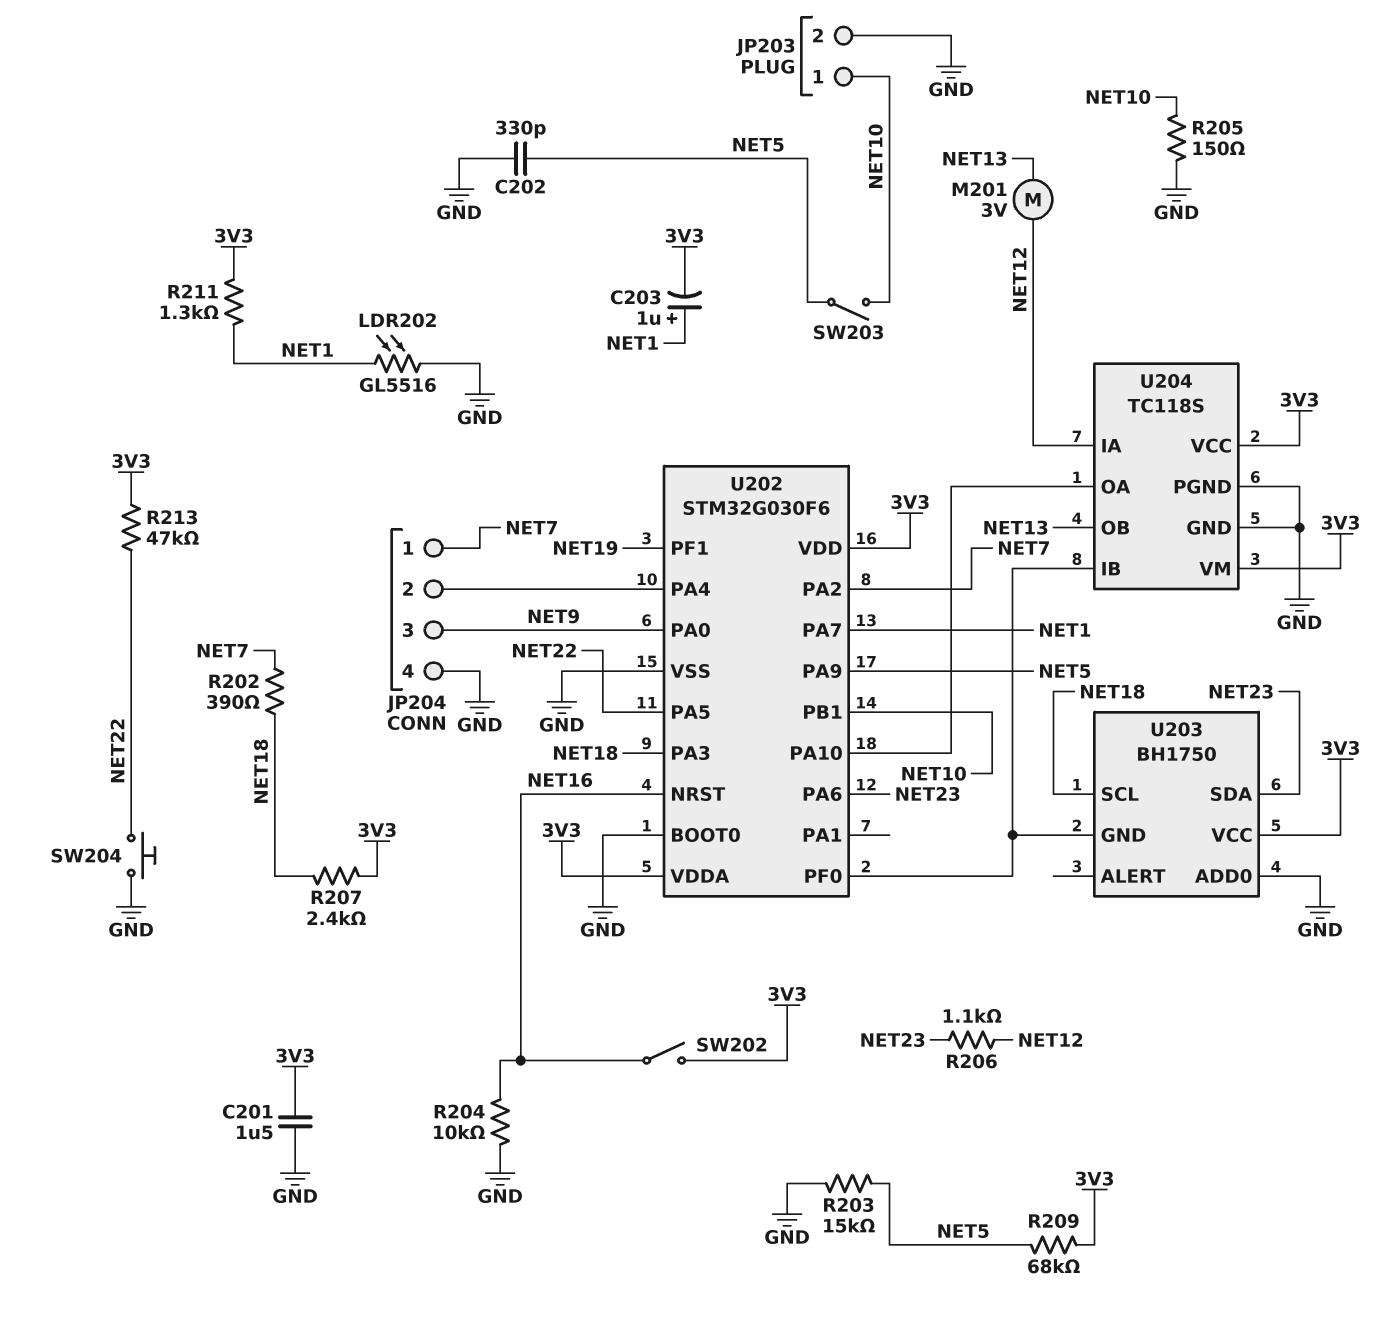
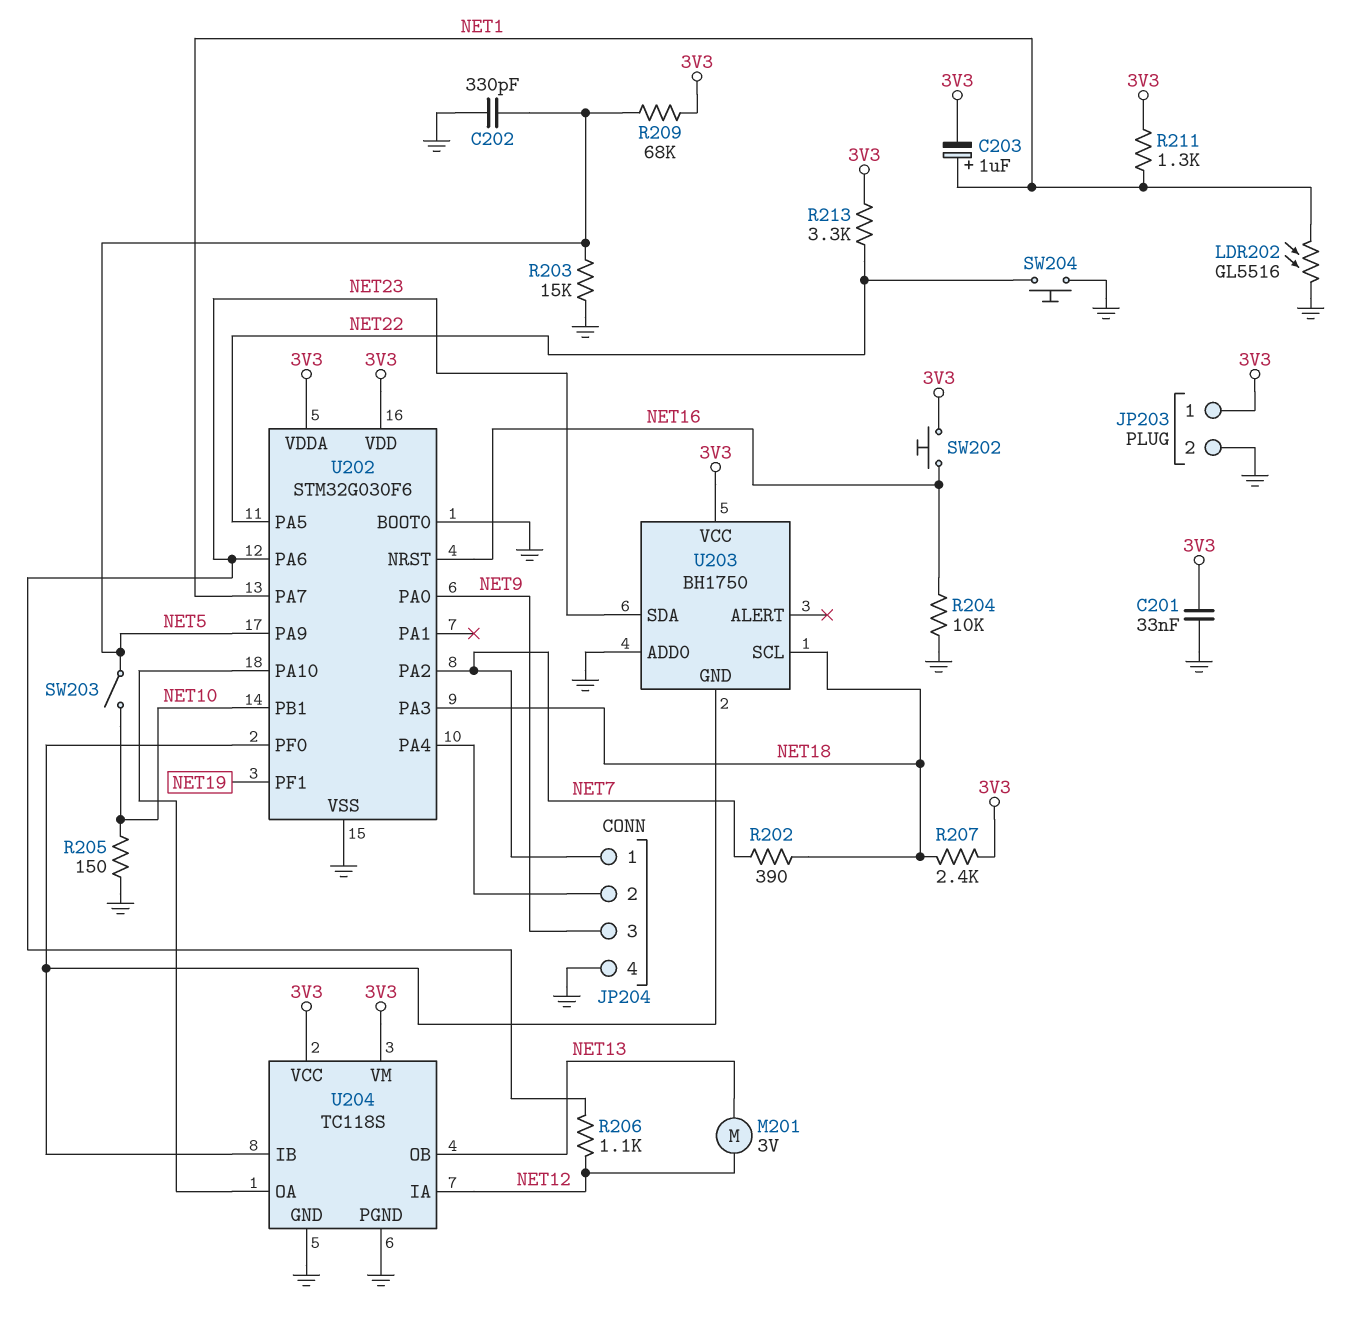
C201: 1.5uF (3V3, GND) -> 33nF (3V3, GND)
JP203 pin 1: NET10 -> 3V3
R213: 47k (3V3, NET22) -> 3.3k (3V3, NET22)
SW202: switch (3V3, NET16) -> button (3V3, NET16)

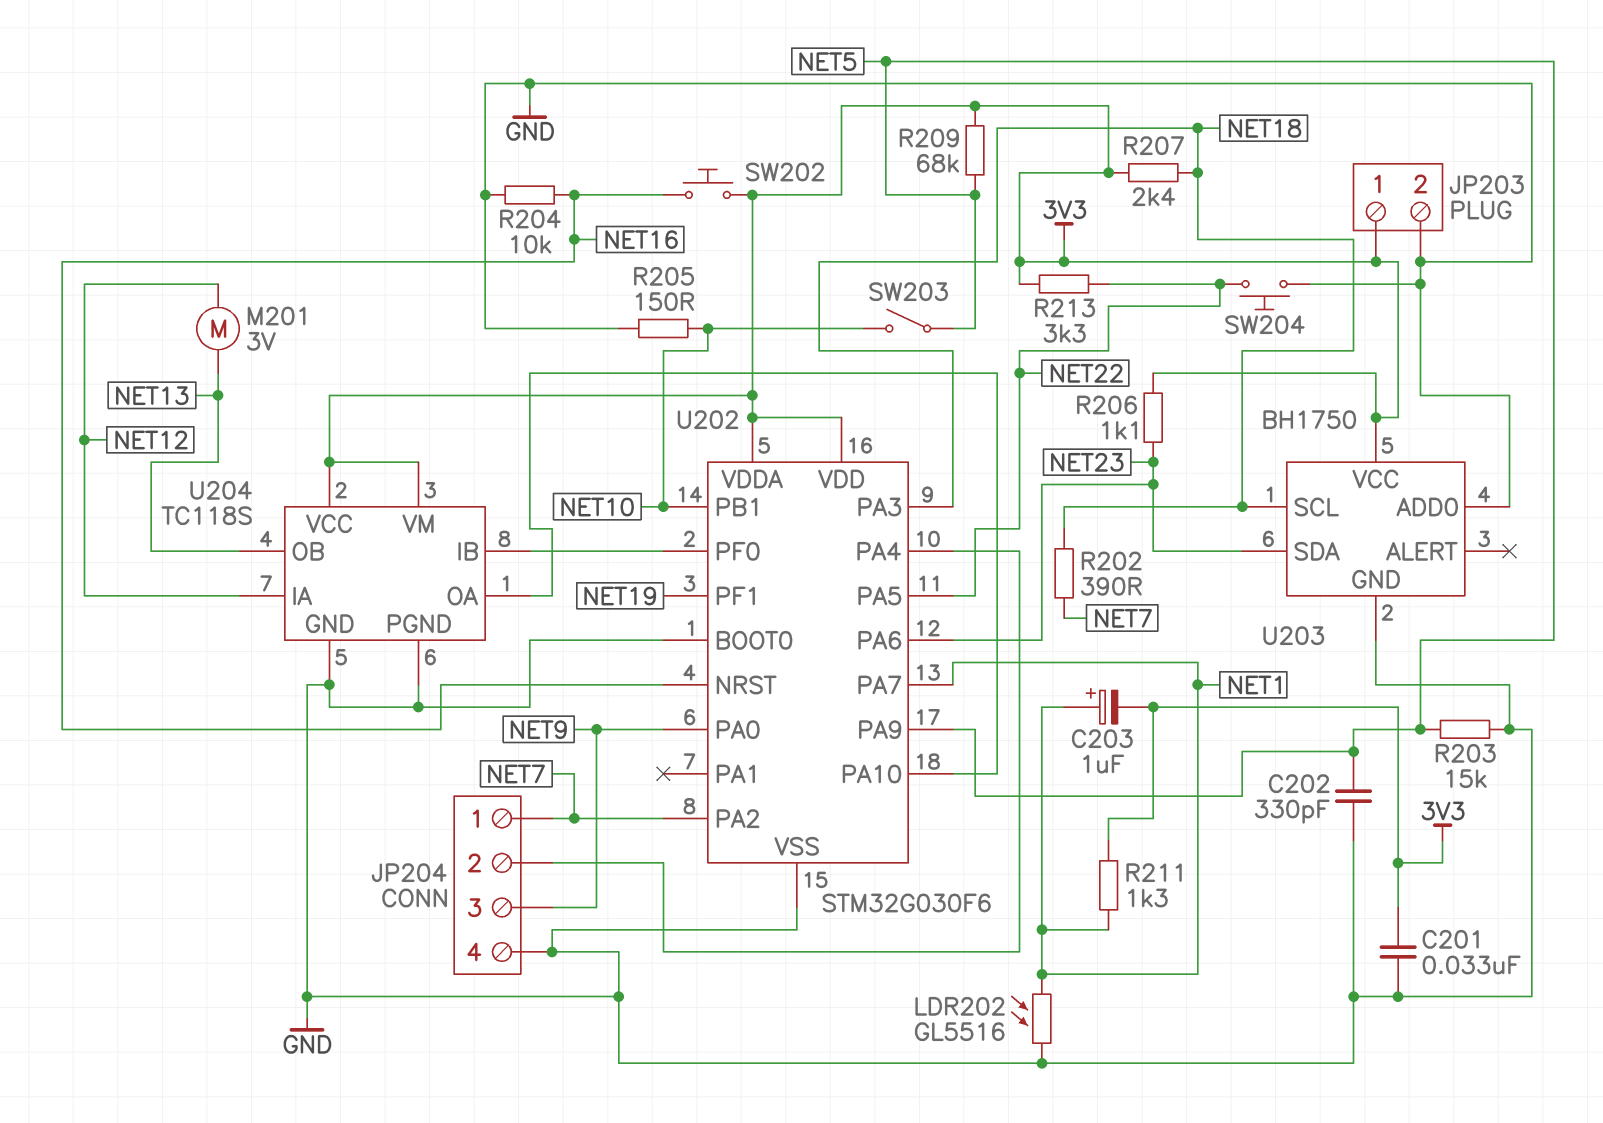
R206: 1.1k (NET12, NET23) -> 1.1k (3V3, NET23)
U203 pin GND: U202/PF0 -> GND

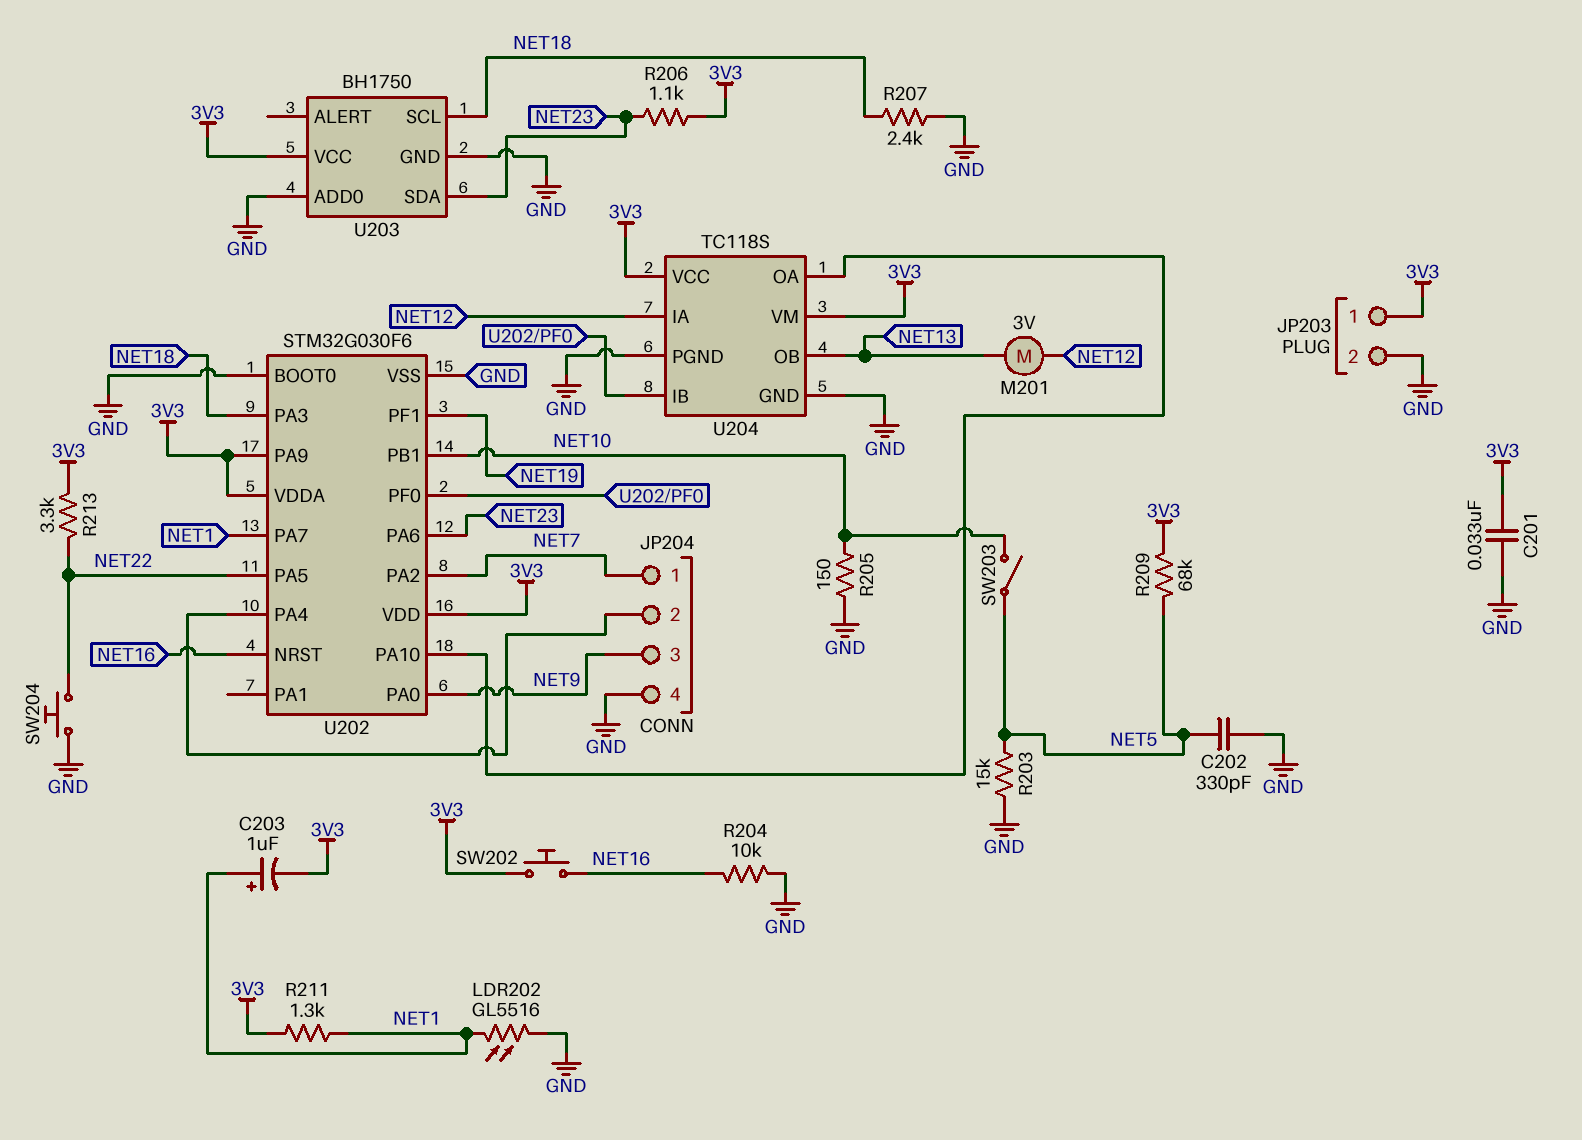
R202: 390 (NET7, NET18) -> none
R207: 2.4k (3V3, NET18) -> 2.4k (GND, NET18)
U202 pin PA9: NET5 -> 3V3

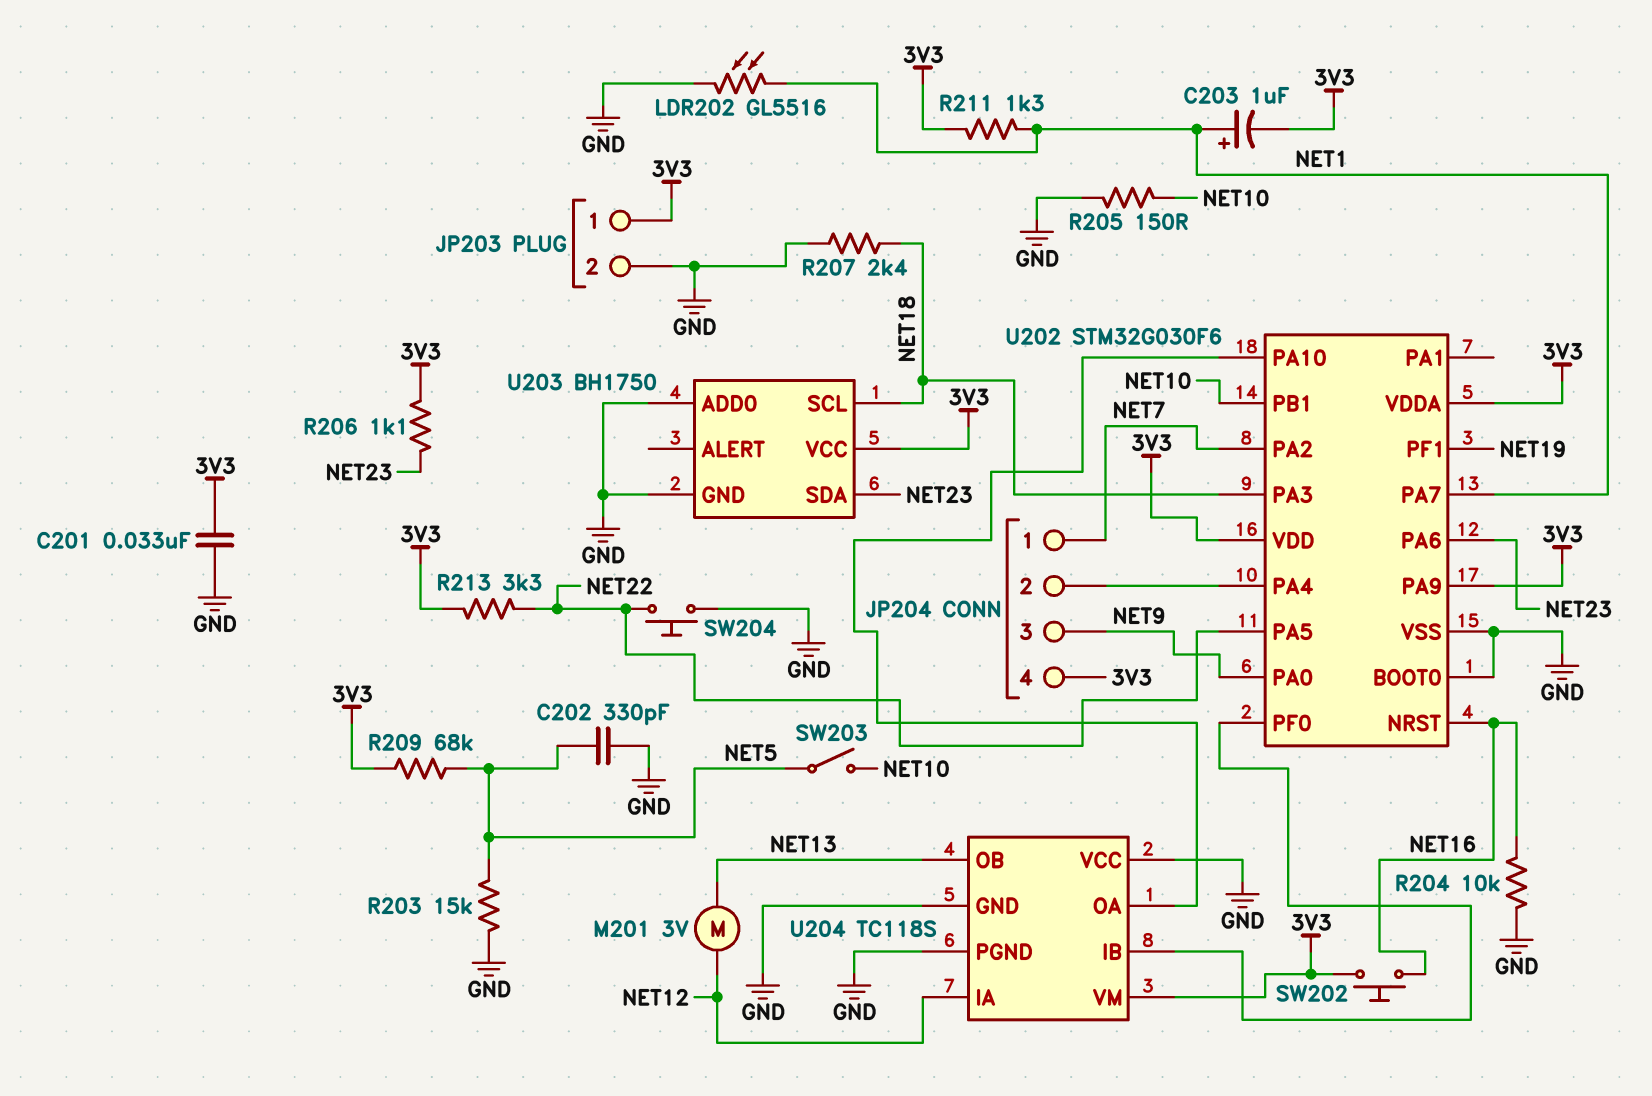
JP204 pin 4: GND -> 3V3
U204 pin VCC: 3V3 -> GND

